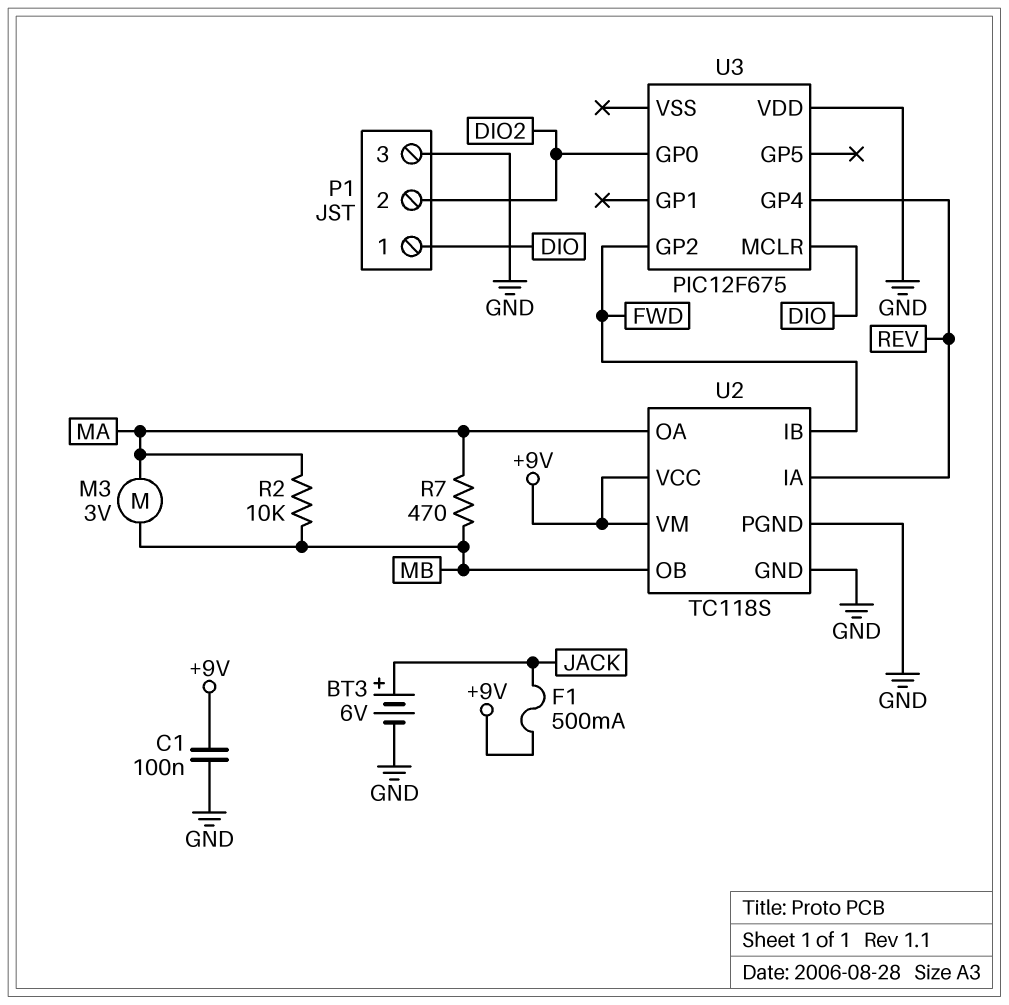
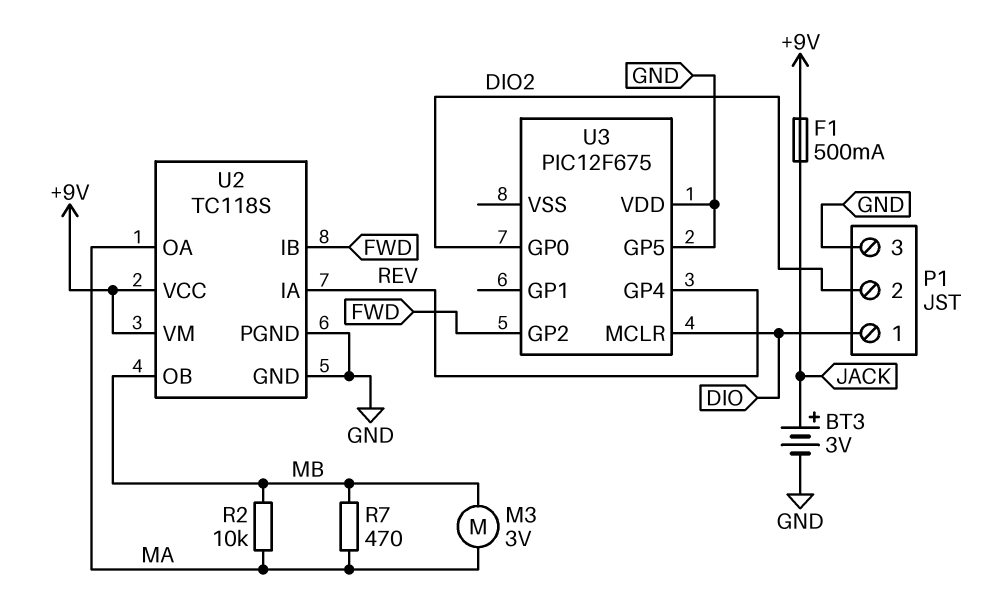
BT3: 6V (plus JACK, minus GND) -> 3V (plus JACK, minus GND)
C1: 100nF (+9V, GND) -> none
U3 pin GP5: none -> GND

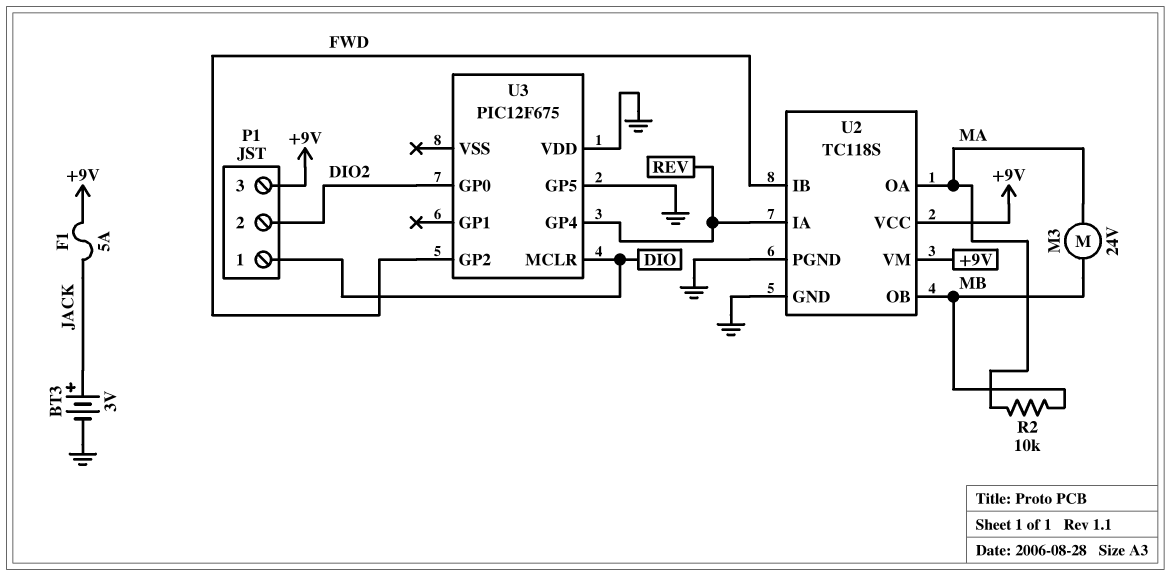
F1: 500mA (+9V, JACK) -> 5A (+9V, JACK)
M3: motor 3V (MA, MB) -> motor 24V (MA, MB)
P1 pin 3: GND -> +9V
R7: 470 (MA, MB) -> none

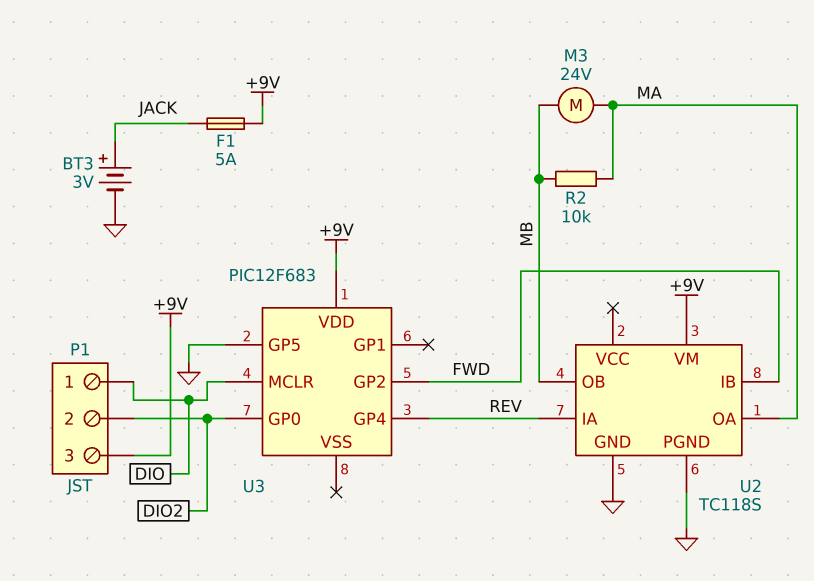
U2 pin VCC: +9V -> none
U3: PIC12F675 -> PIC12F683
U3 pin VDD: GND -> +9V

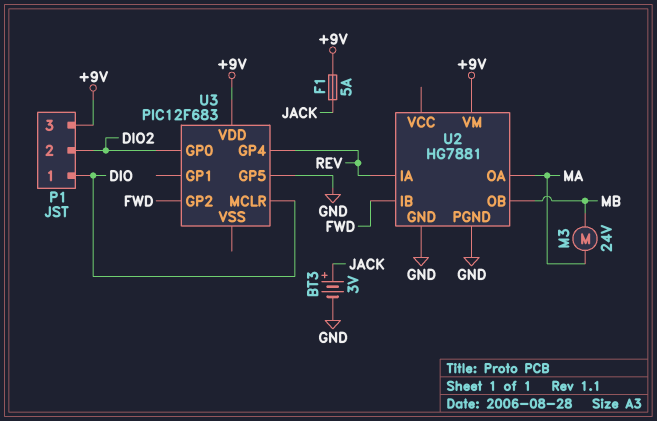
R2: 10k (MA, MB) -> none
U2: TC118S -> HG7881

